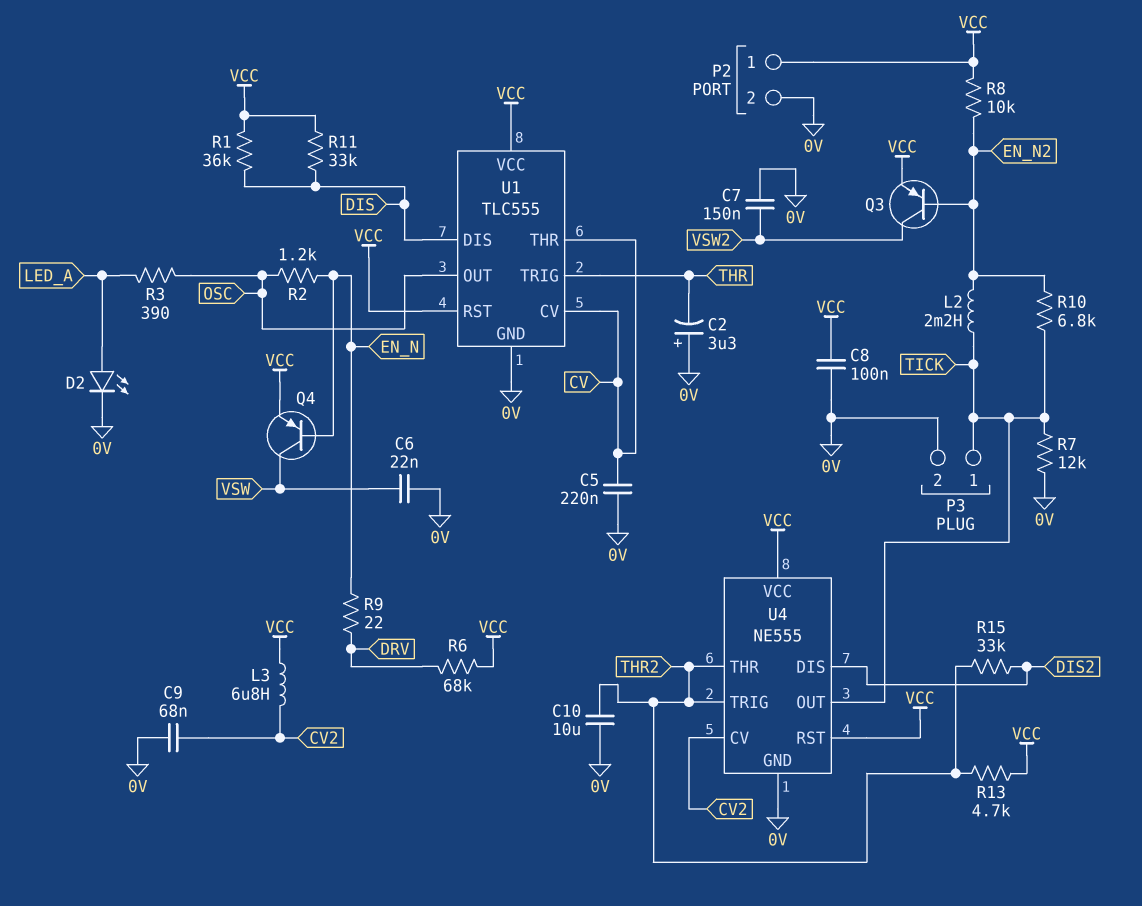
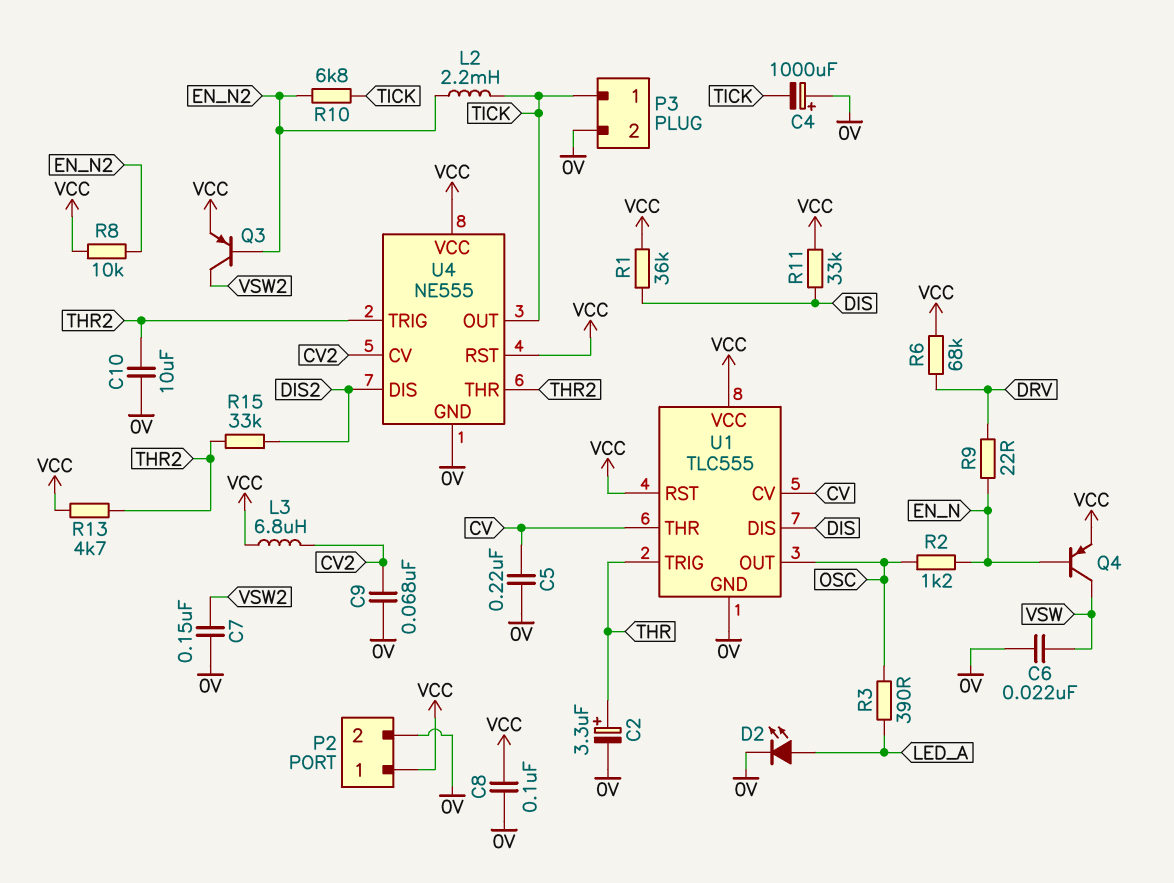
C2: 3.3uF (plus 0V, minus THR) -> 3.3uF (plus THR, minus 0V)
C4: none -> 1000uF (plus 0V, minus TICK)
R7: 12k (0V, TICK) -> none

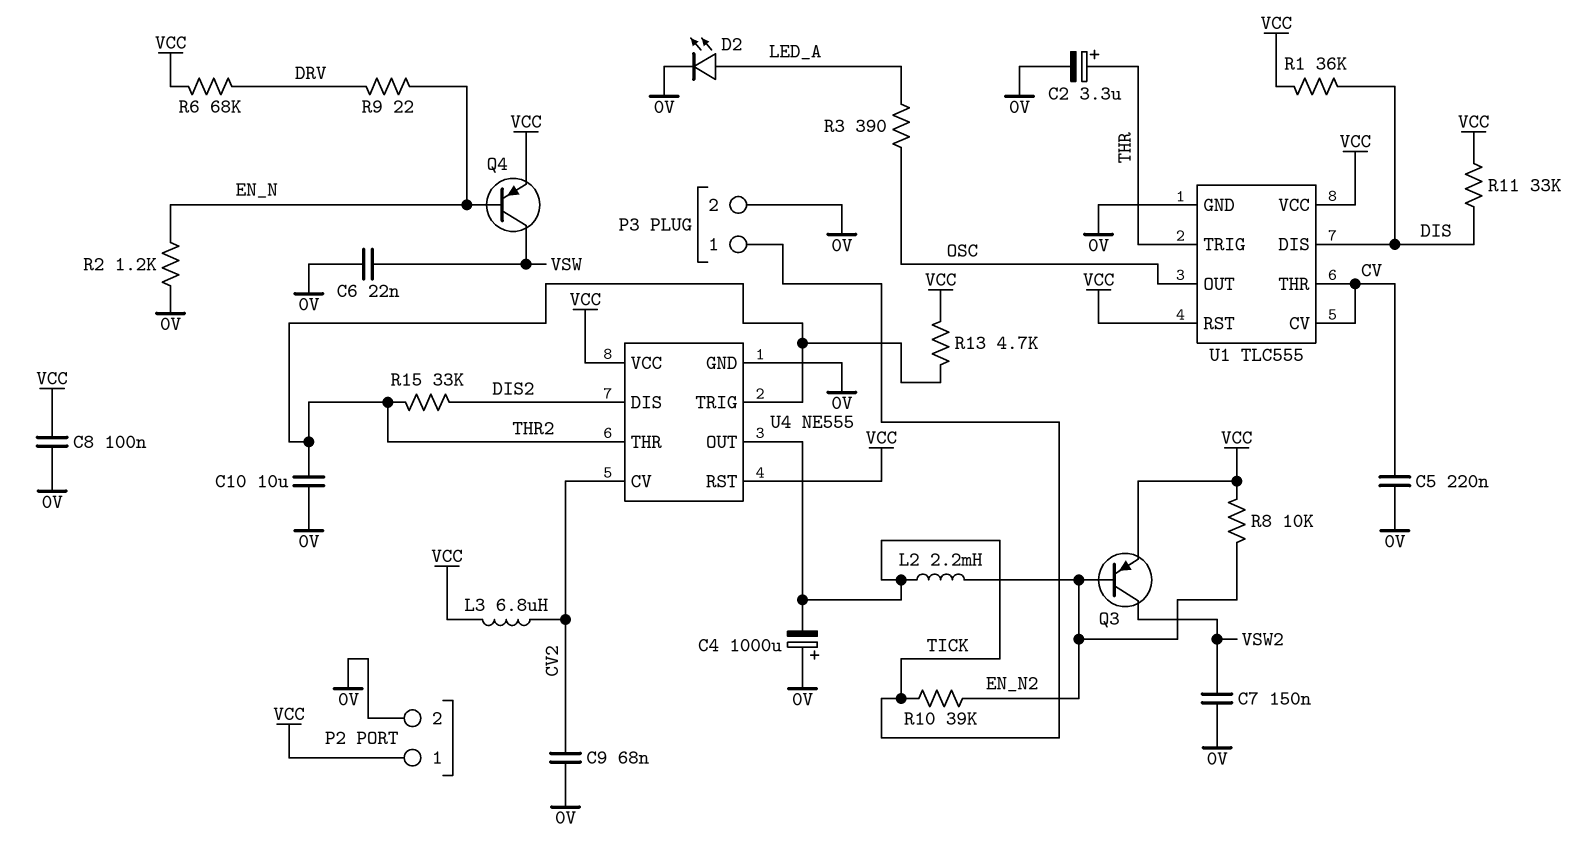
R2: 1.2k (EN_N, OSC) -> 1.2k (0V, EN_N)
R10: 6.8k (EN_N2, TICK) -> 39k (EN_N2, TICK)

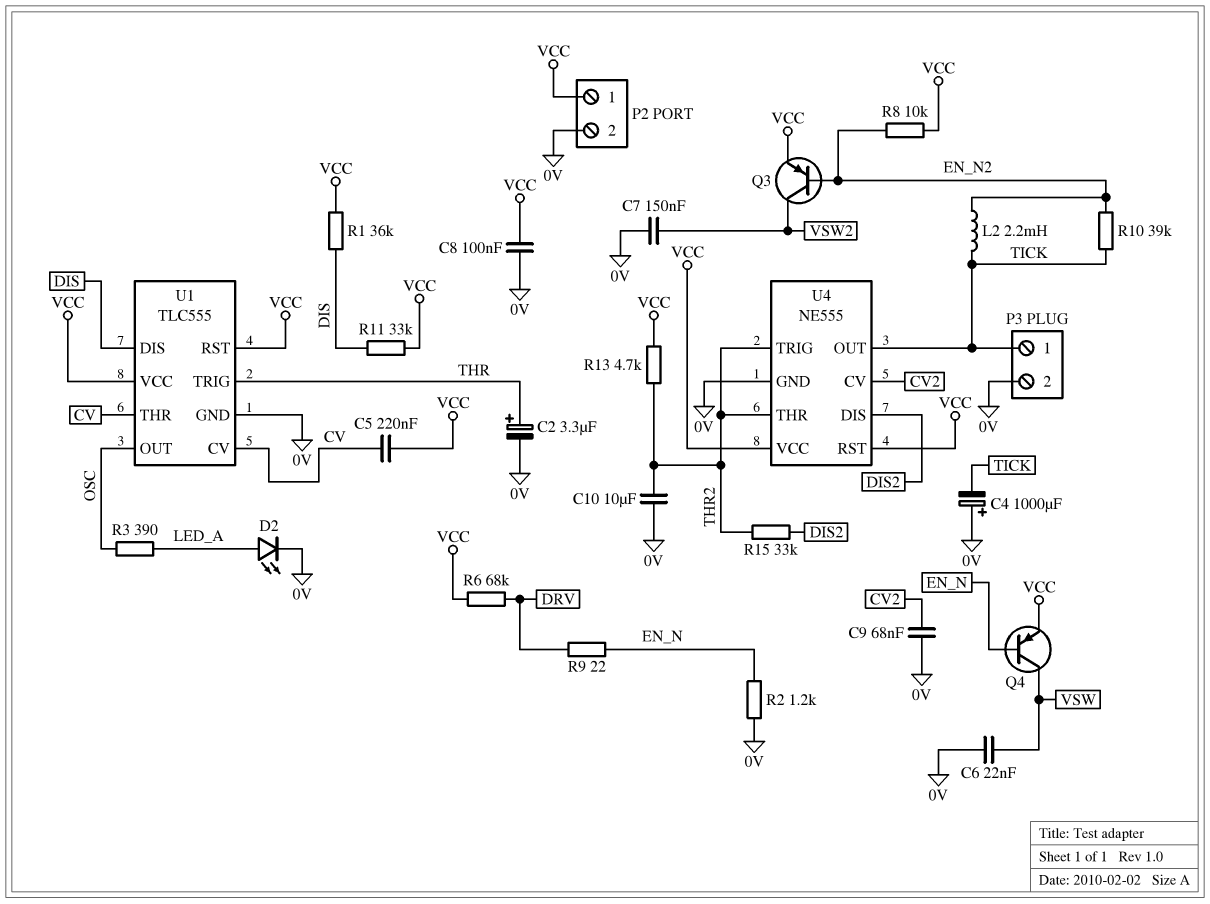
C5: 220nF (0V, CV) -> 220nF (CV, VCC)
L3: 6.8uH (CV2, VCC) -> none

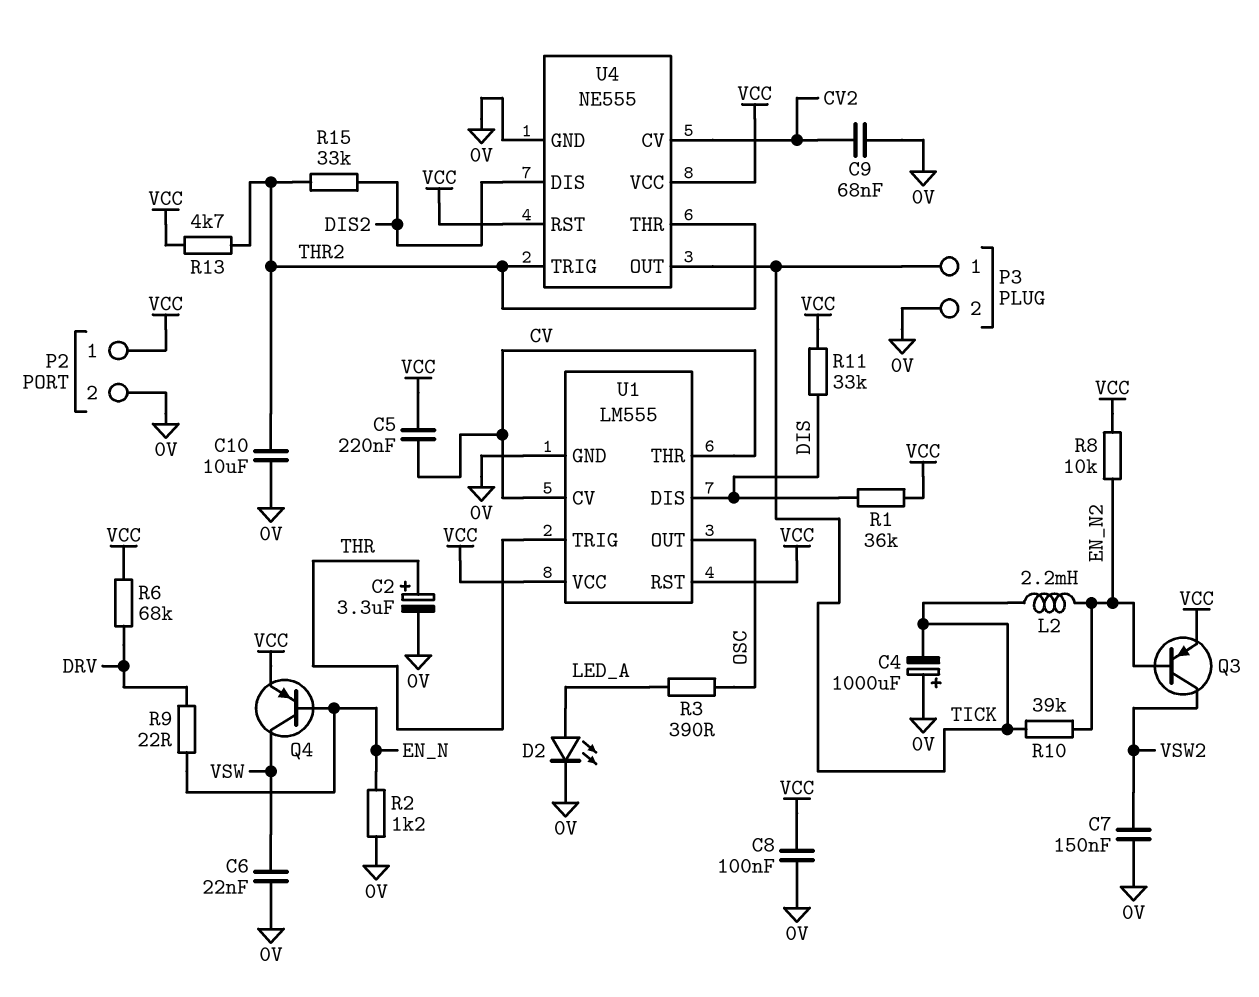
U1: TLC555 -> LM555

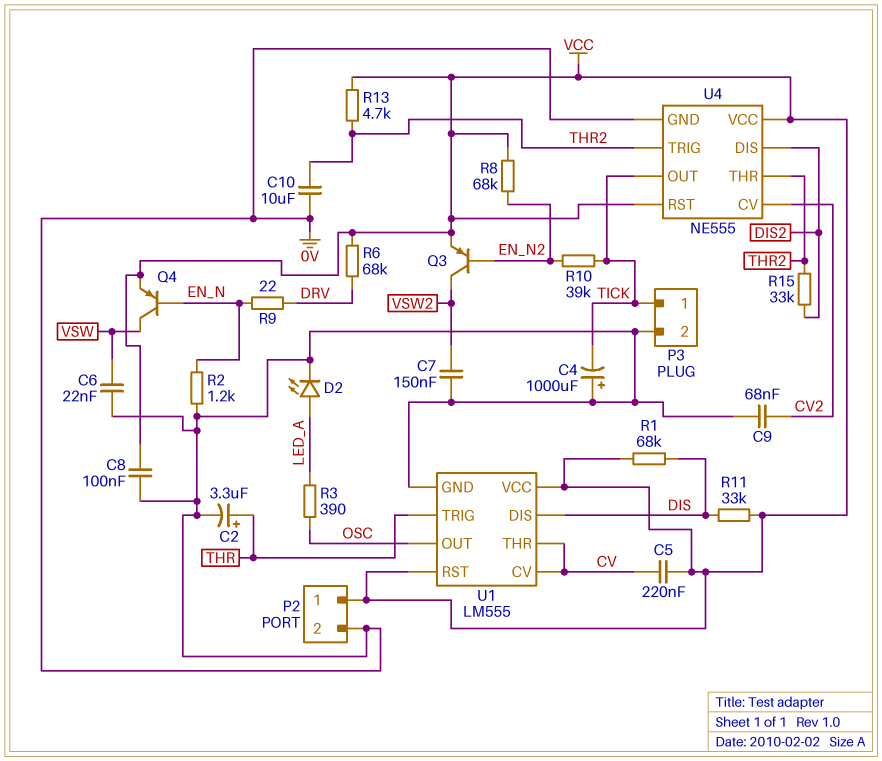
L2: 2.2mH (EN_N2, TICK) -> none
R1: 36k (DIS, VCC) -> 68k (DIS, VCC)
R8: 10k (EN_N2, VCC) -> 68k (EN_N2, VCC)

